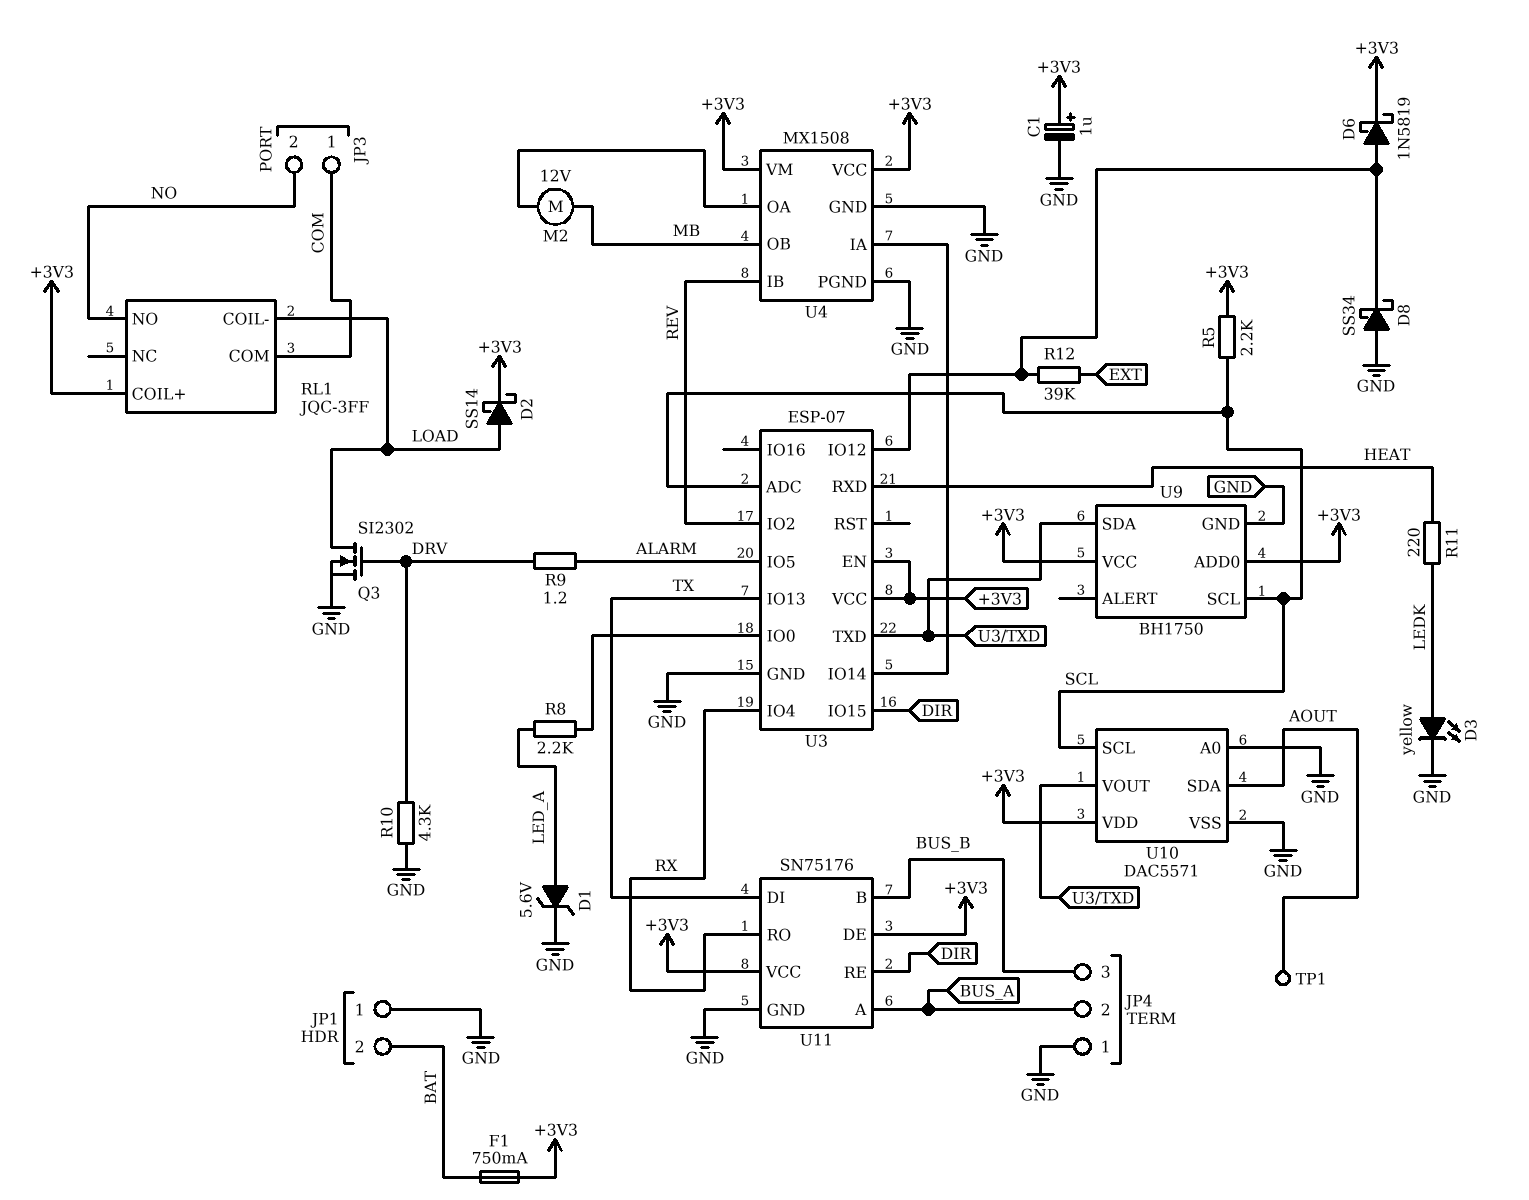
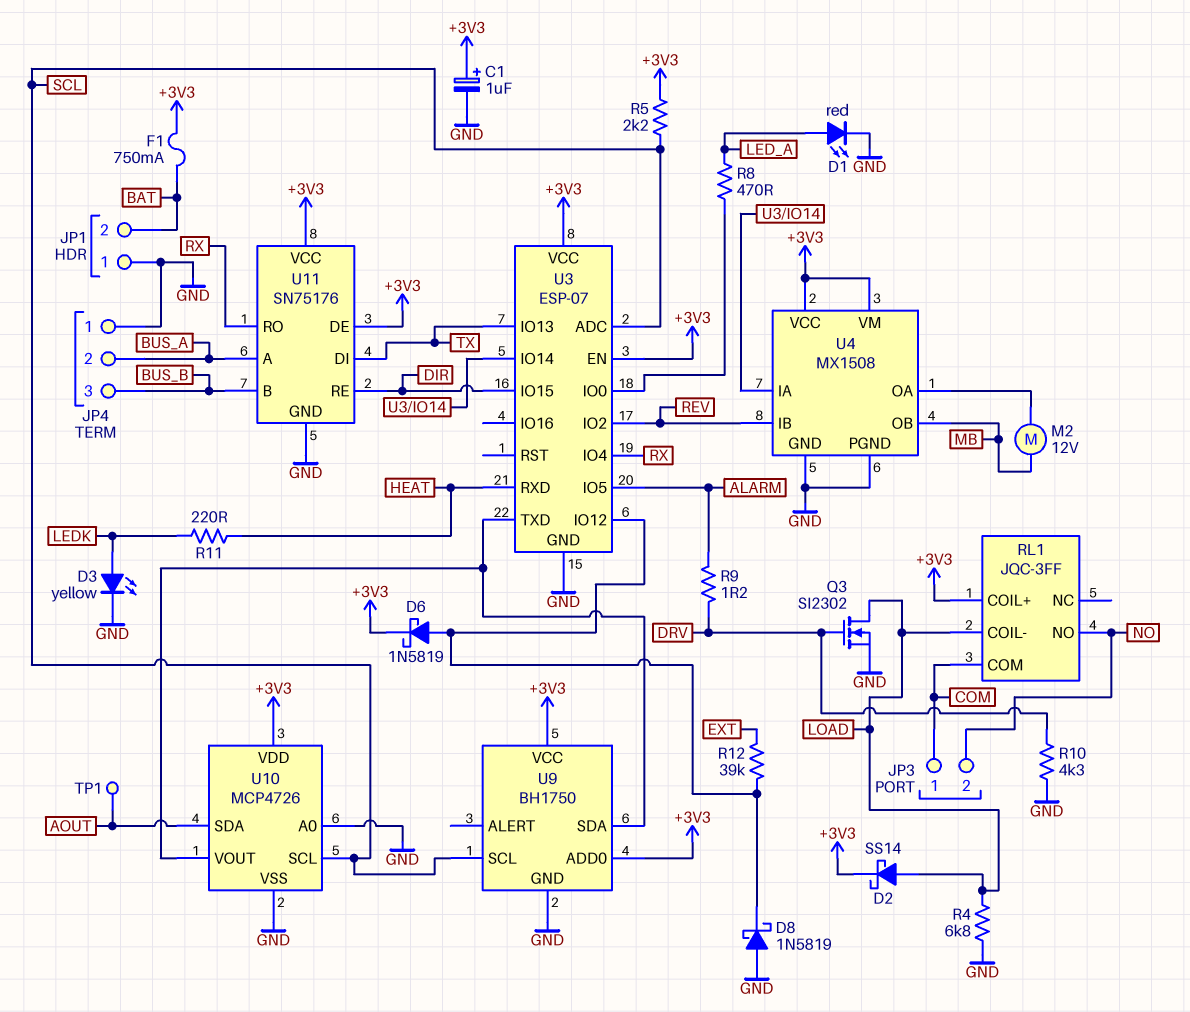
D1: zener 5.6V (A LED_A, K GND) -> LED red (A LED_A, K GND)
D8: schottky SS34 (A GND, K U3/IO12) -> schottky 1N5819 (A GND, K U3/IO12)
R4: none -> 6.8k (GND, LOAD)
R8: 2.2k (LED_A, U3/IO0) -> 470 (LED_A, U3/IO0)
U10: DAC5571 -> MCP4726

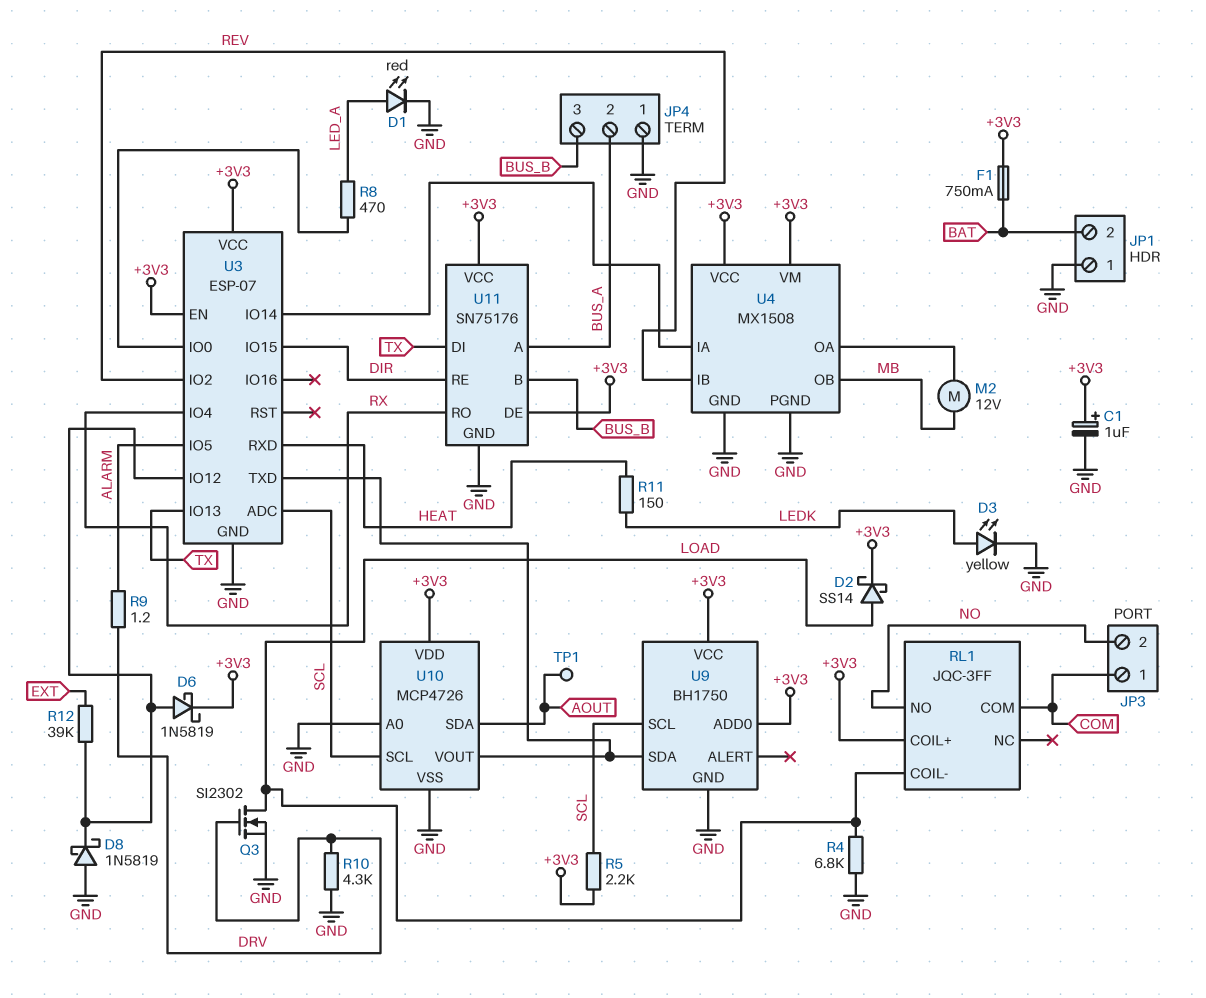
R11: 220 (HEAT, LEDK) -> 150 (HEAT, LEDK)

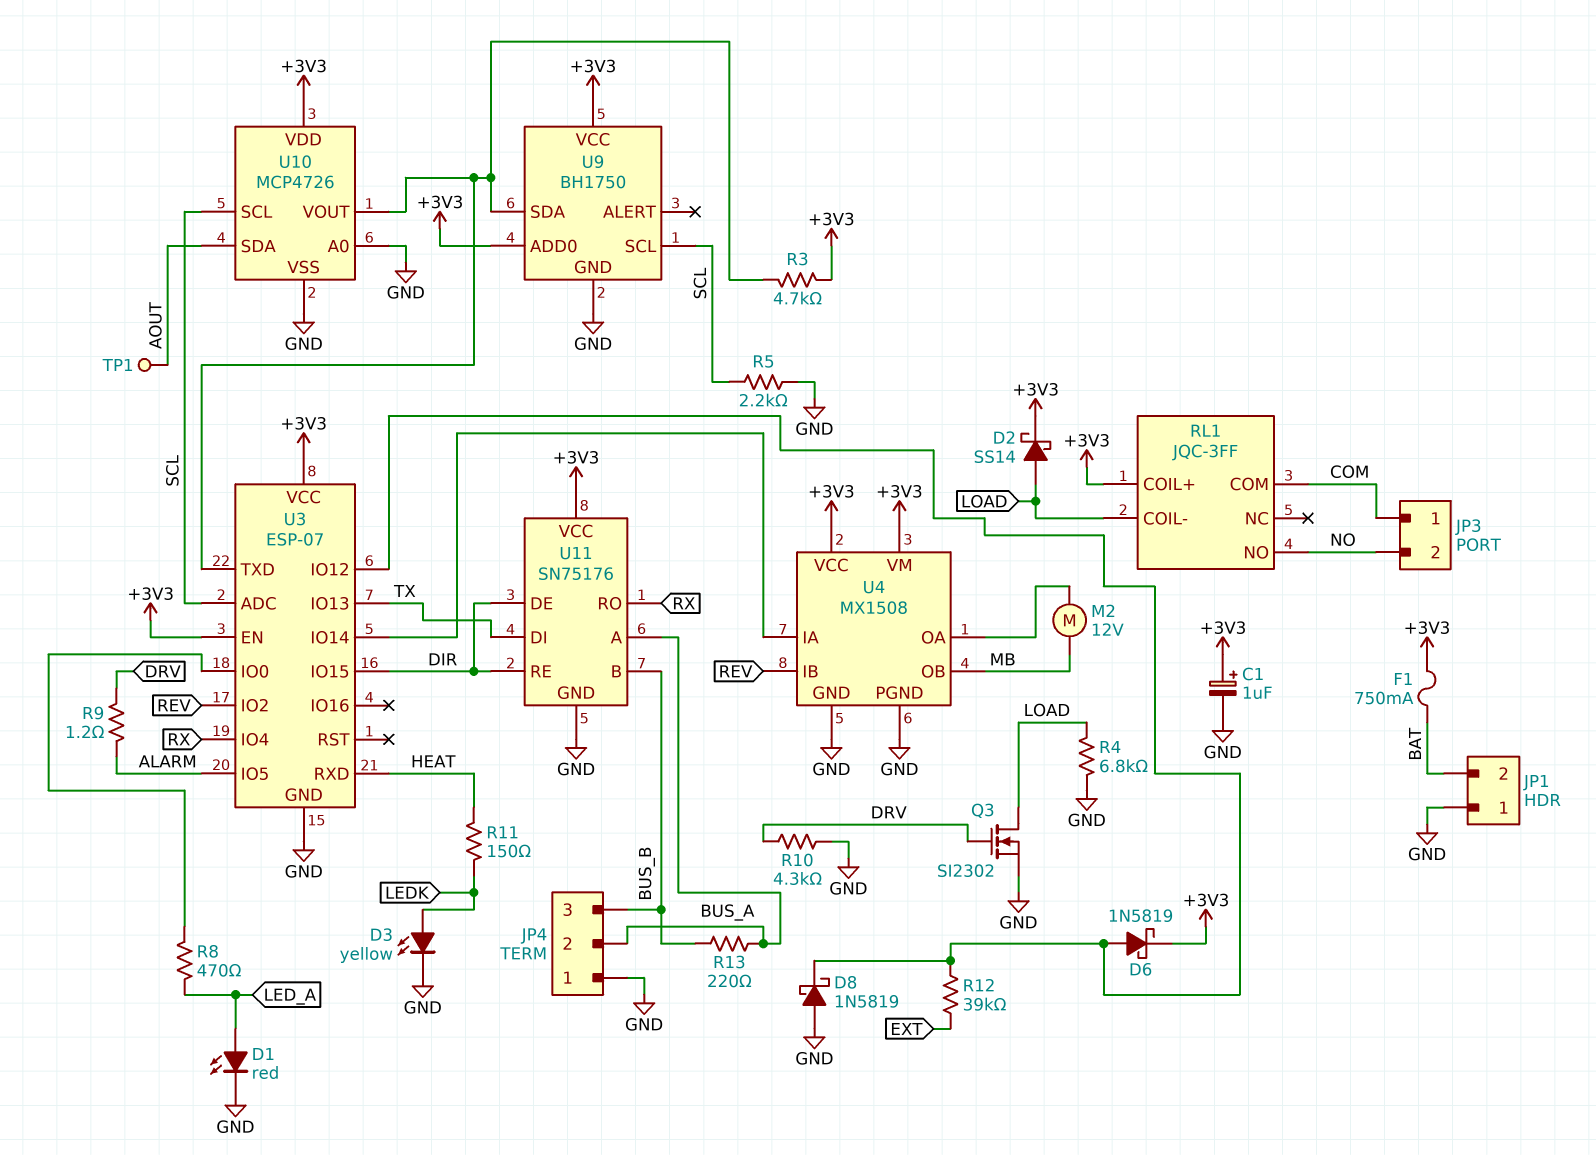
R3: none -> 4.7k (+3V3, U3/TXD)
R5: 2.2k (+3V3, SCL) -> 2.2k (GND, SCL)
R13: none -> 220 (BUS_A, BUS_B)
U11 pin DE: +3V3 -> DIR

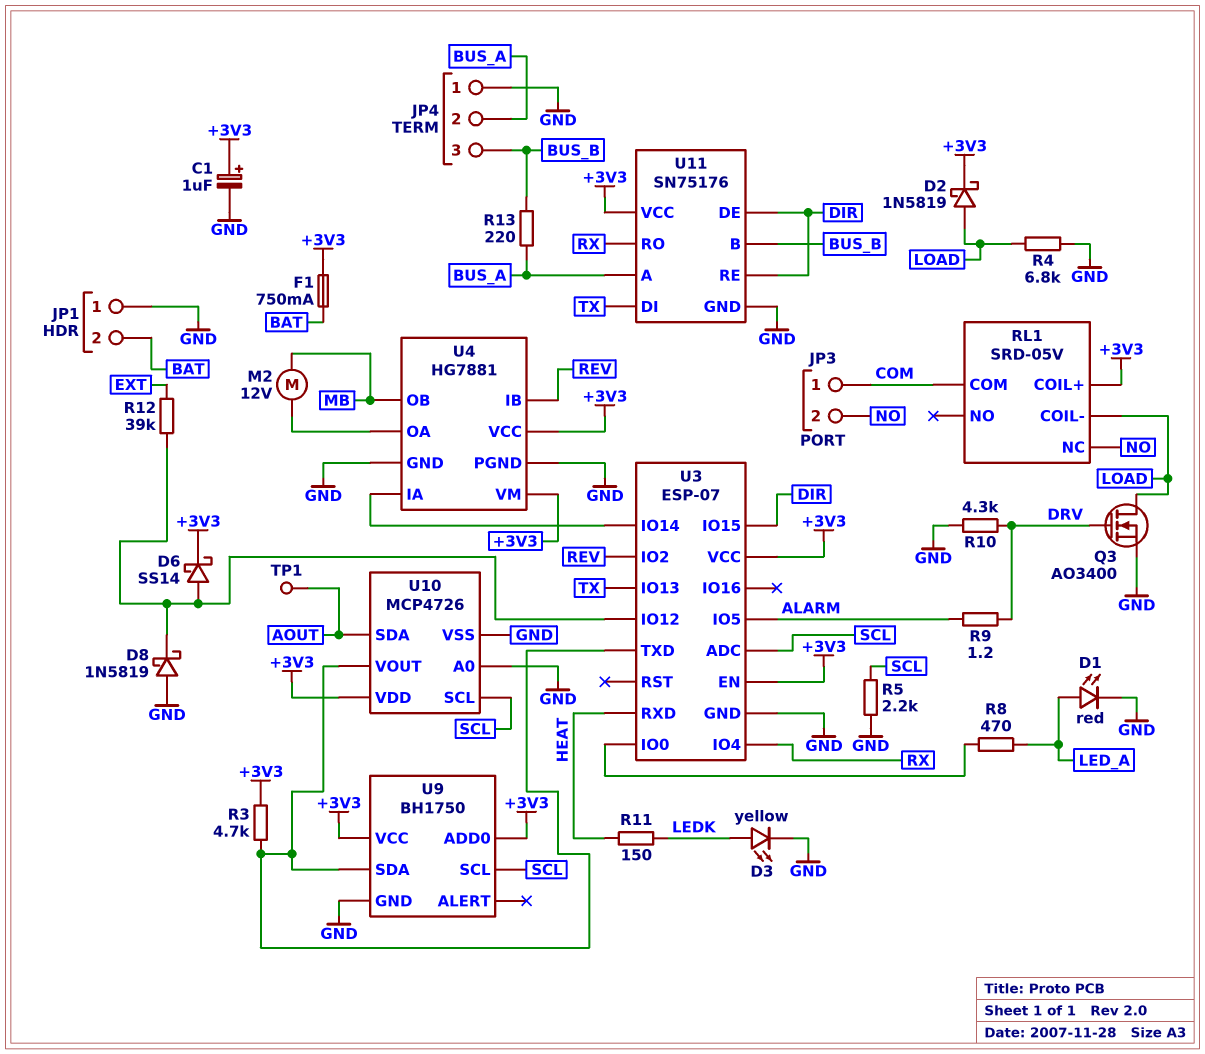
D2: schottky SS14 (A LOAD, K +3V3) -> schottky 1N5819 (A LOAD, K +3V3)
D6: schottky 1N5819 (A U3/IO12, K +3V3) -> schottky SS14 (A U3/IO12, K +3V3)
Q3: NMOS SI2302 (G DRV, D LOAD, S GND) -> NMOS AO3400 (G DRV, D LOAD, S GND)
RL1: JQC-3FF -> SRD-05V
RL1 pin NC: none -> NO
RL1 pin NO: NO -> none
U4: MX1508 -> HG7881

